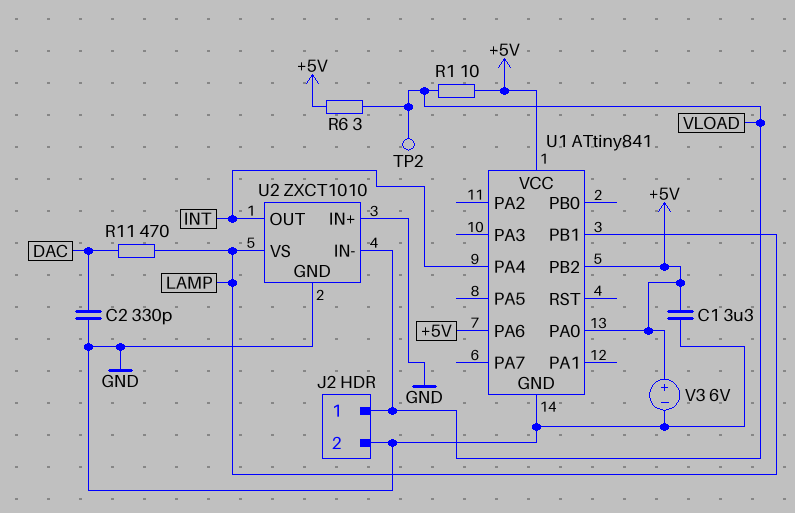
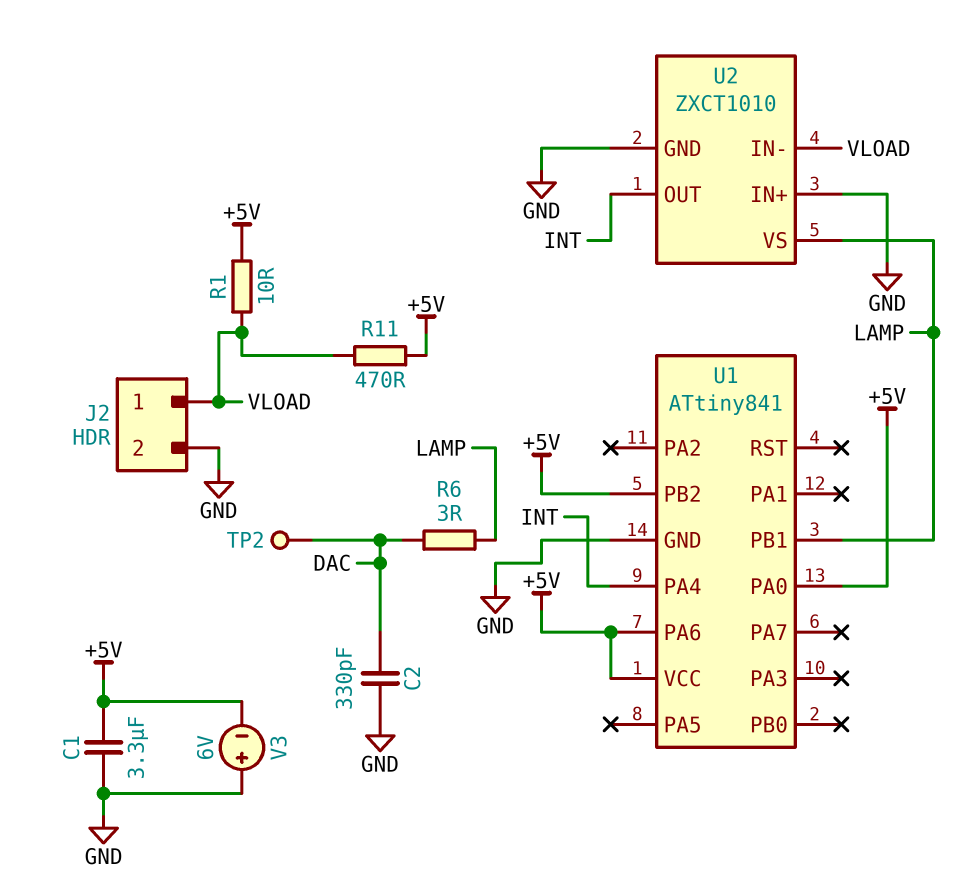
R6: 3 (+5V, VLOAD) -> 3 (DAC, LAMP)
R11: 470 (DAC, LAMP) -> 470 (+5V, VLOAD)
TP2: test point (VLOAD) -> test point (DAC)
V3: 6V (plus +5V, minus GND) -> 6V (plus GND, minus +5V)

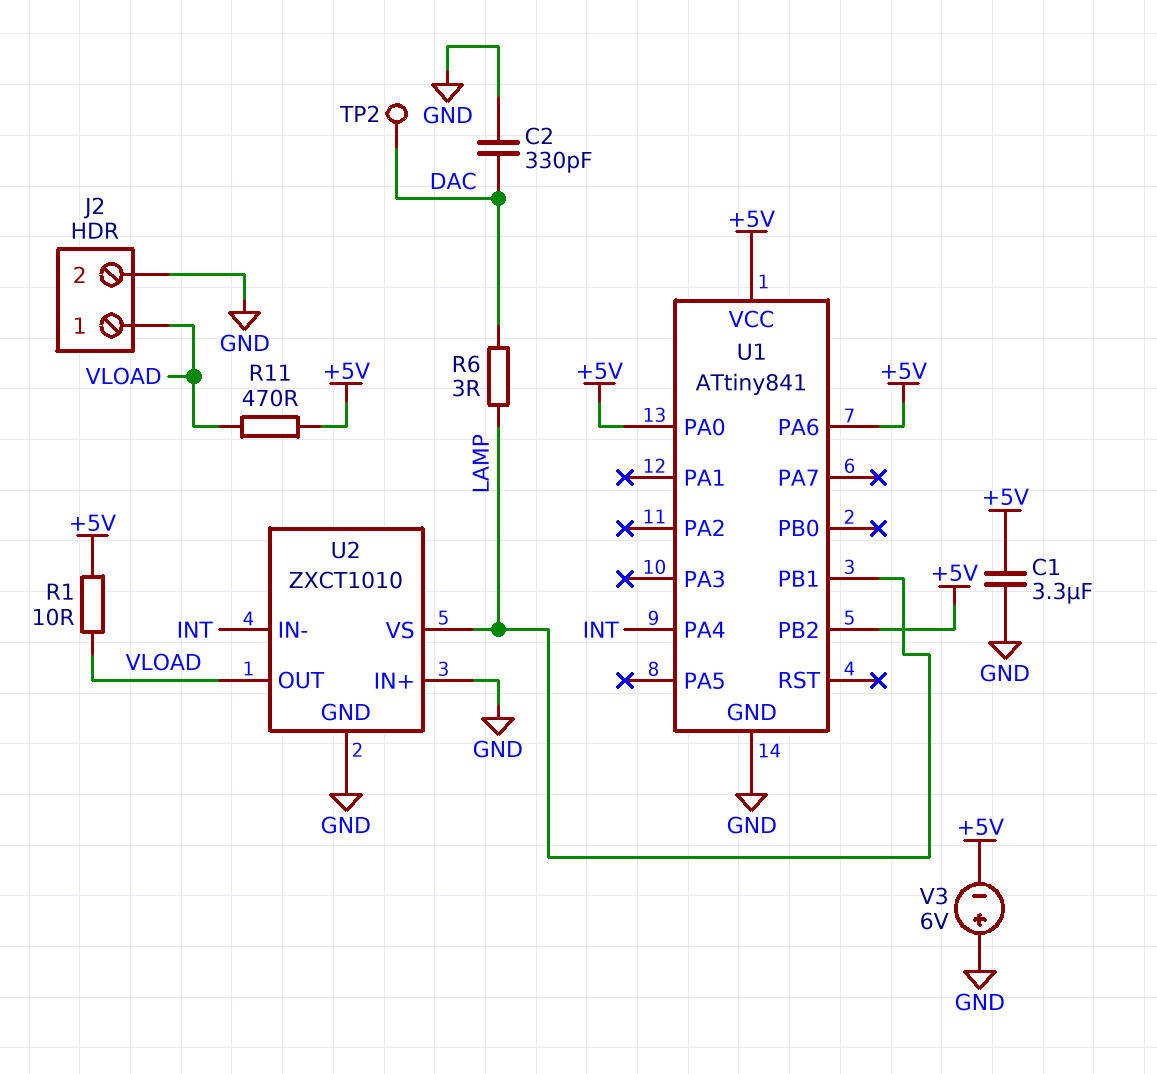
U2 pin IN-: VLOAD -> INT
U2 pin OUT: INT -> VLOAD

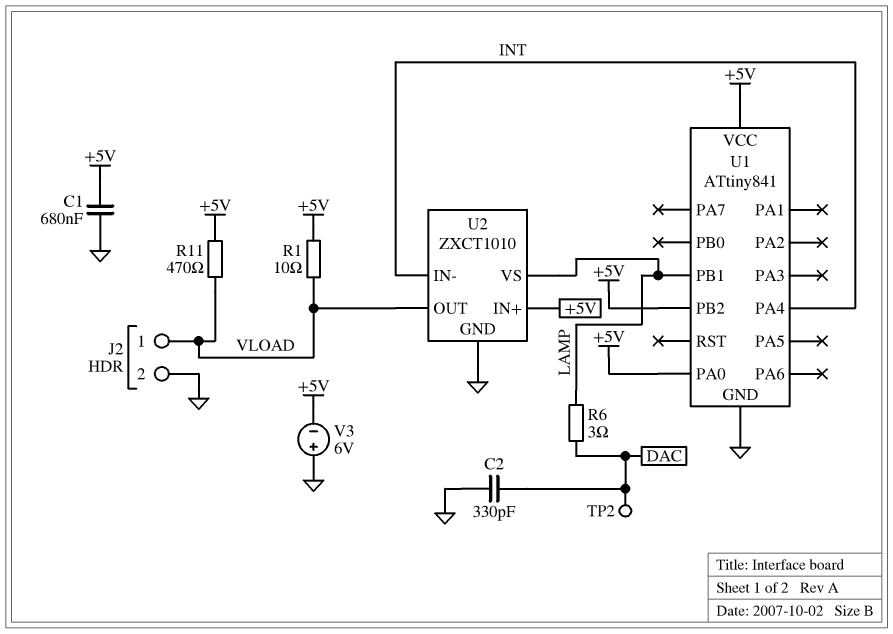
C1: 3.3uF (+5V, GND) -> 680nF (+5V, GND)
U1 pin PA6: +5V -> none
U2 pin IN+: GND -> +5V

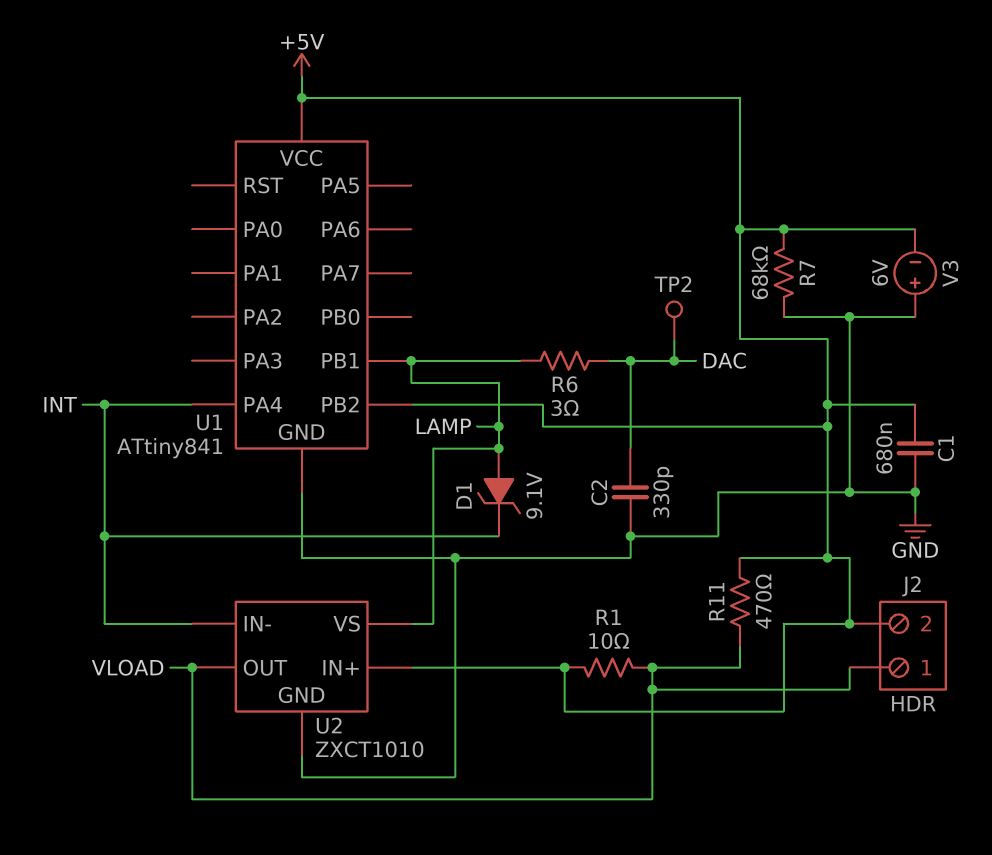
D1: none -> zener 9.1V (A LAMP, K INT)
J2 pin 2: GND -> +5V
R7: none -> 68k (+5V, GND)
U1 pin PA0: +5V -> none

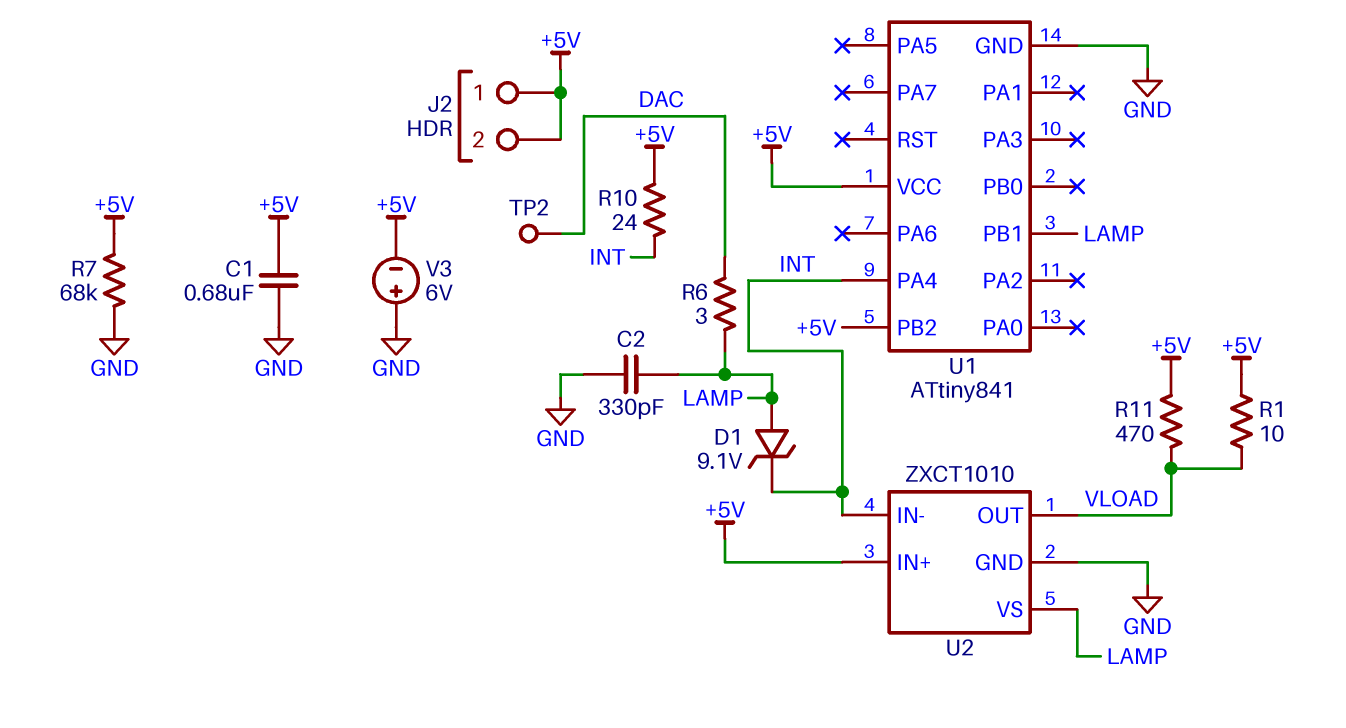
C2: 330pF (DAC, GND) -> 330pF (GND, LAMP)
J2 pin 1: VLOAD -> +5V
R10: none -> 24 (+5V, INT)

